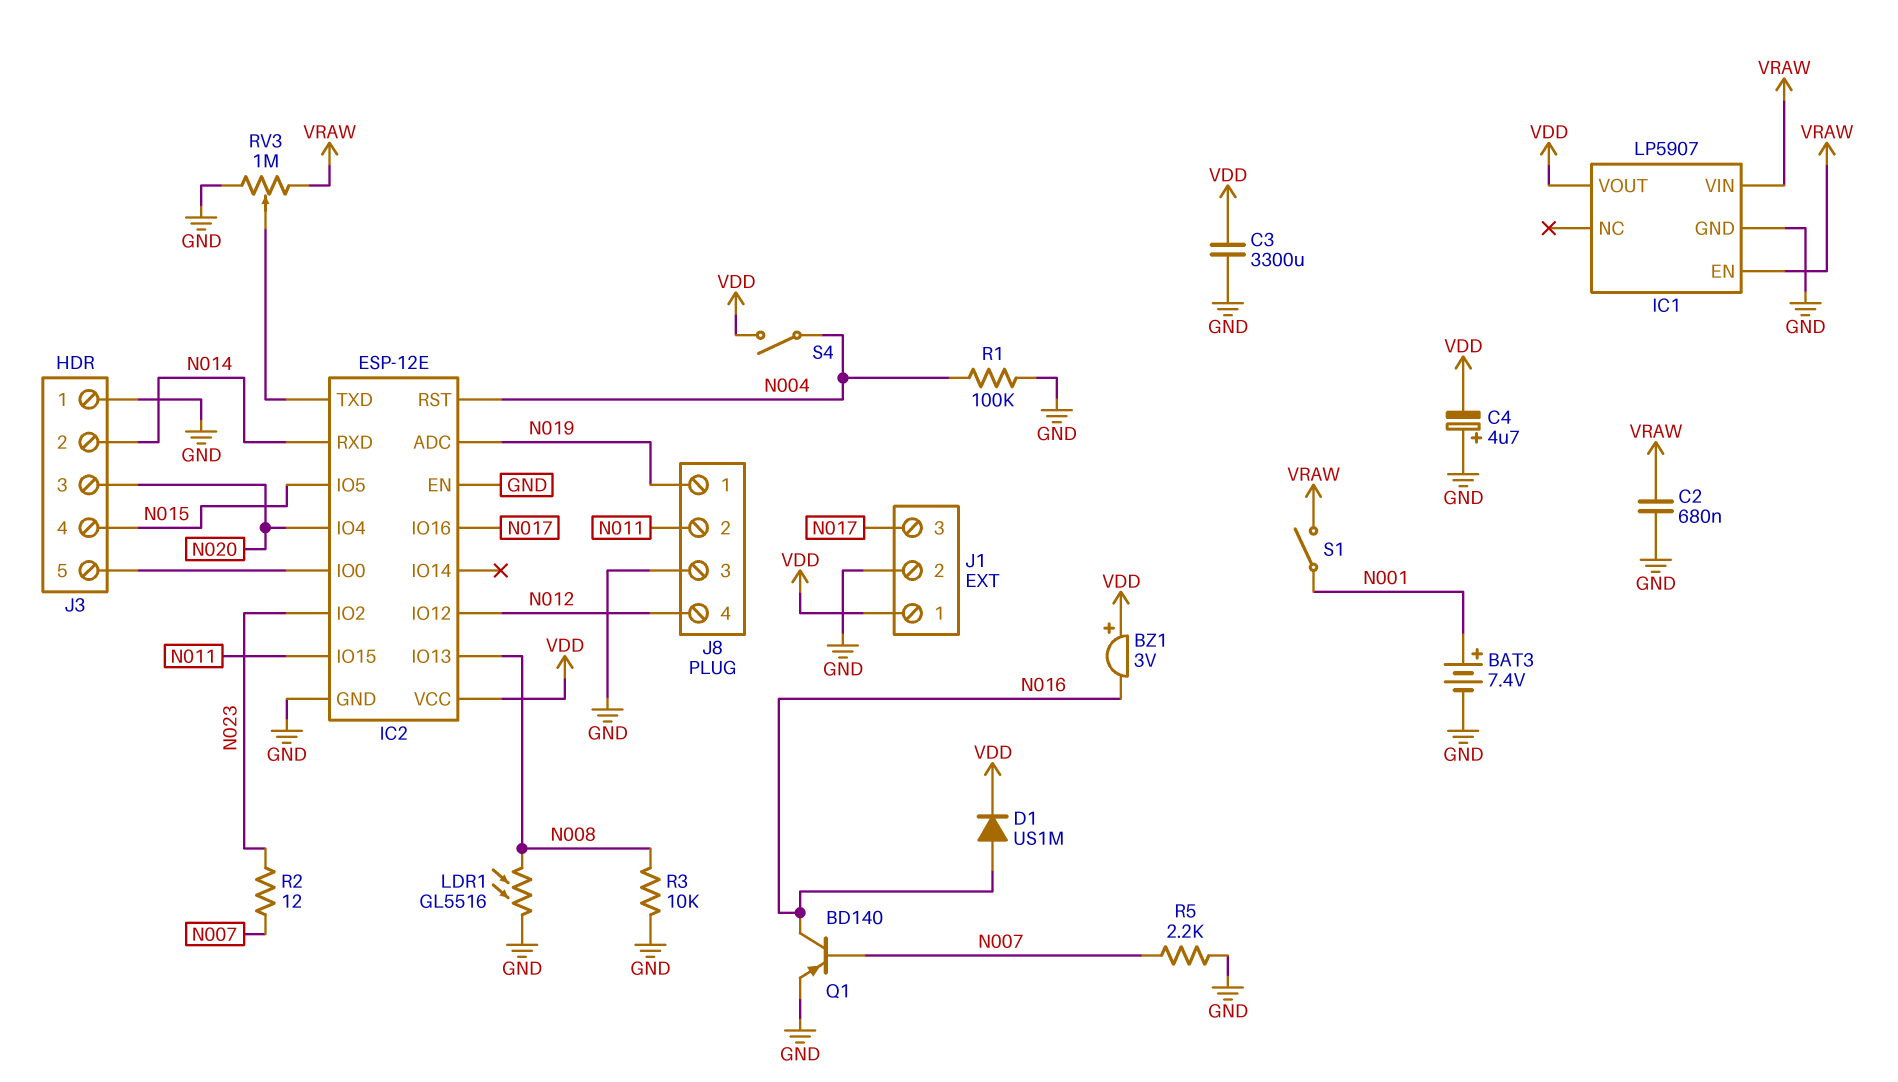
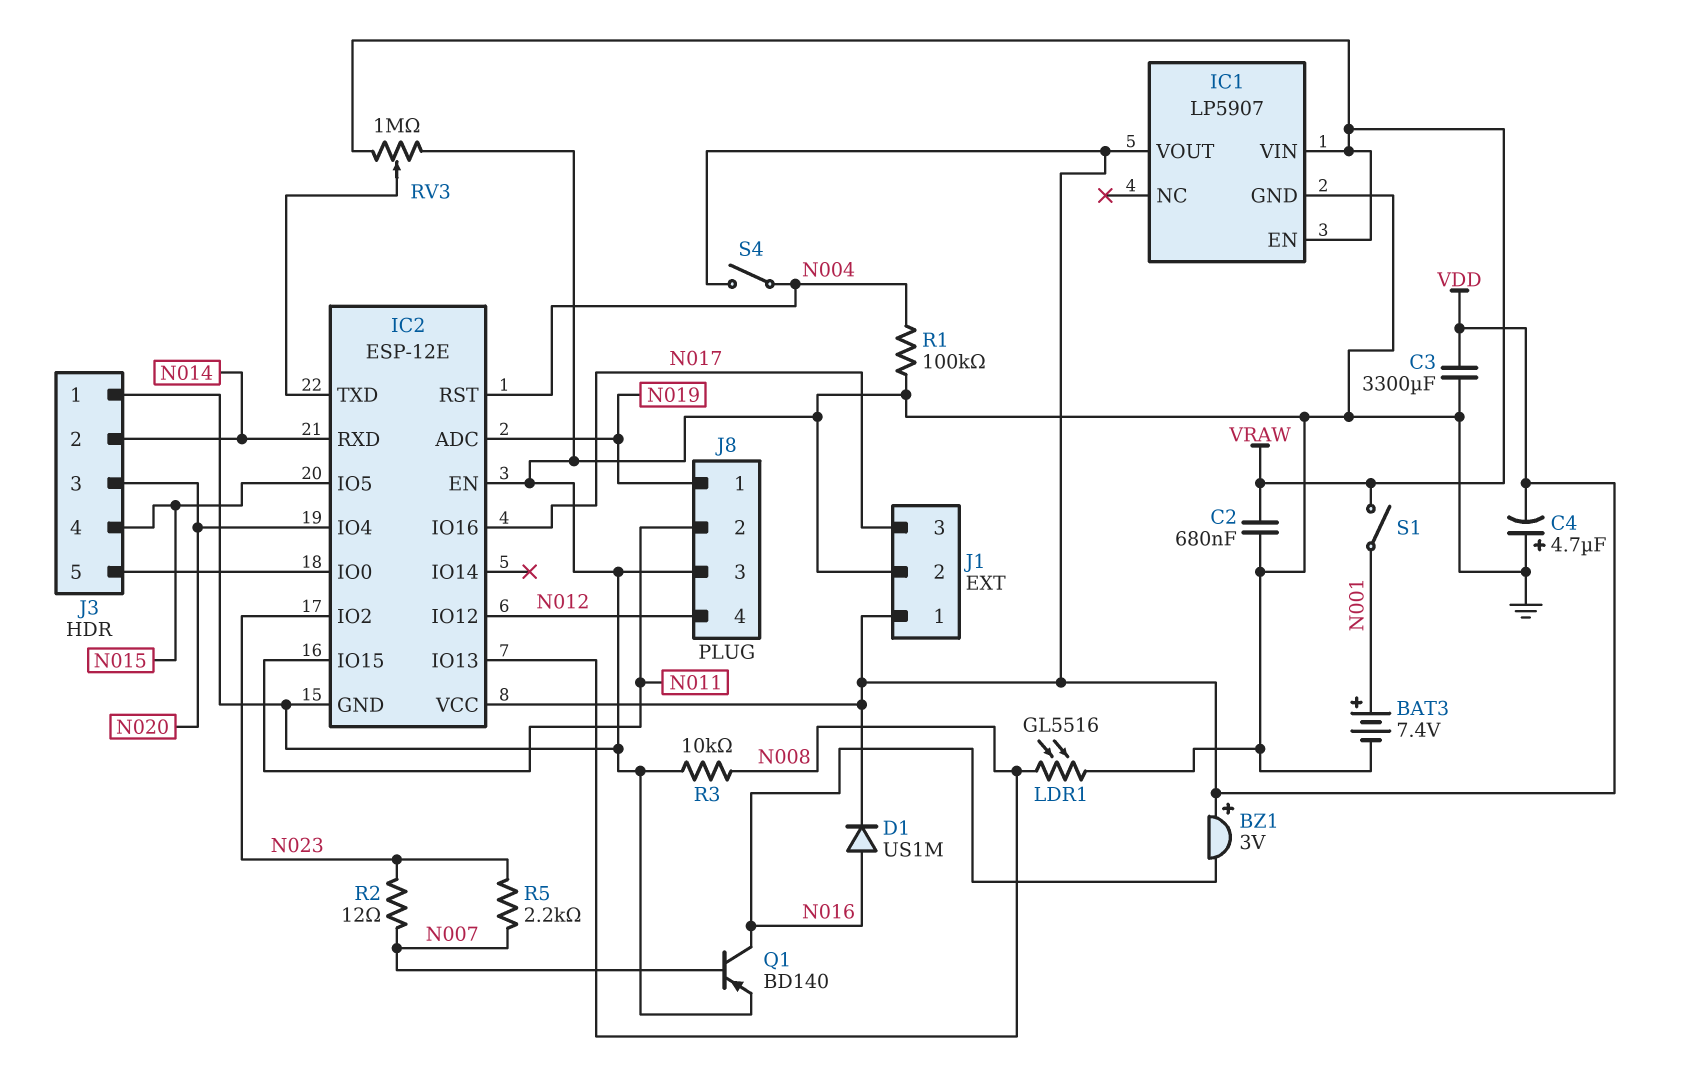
R5: 2.2k (GND, N007) -> 2.2k (N007, N023)

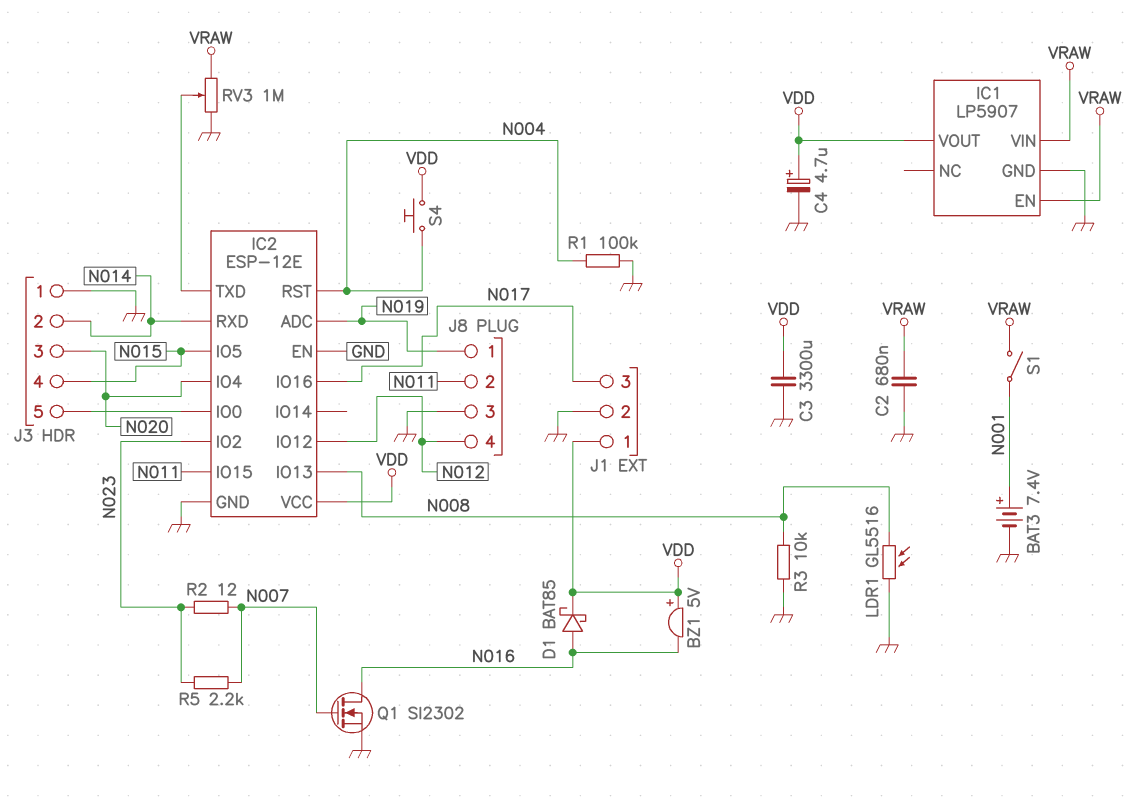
BZ1: buzzer 3V (plus VDD, minus N016) -> buzzer 5V (plus VDD, minus N016)
C4: 4.7uF (plus GND, minus VDD) -> 4.7uF (plus VDD, minus GND)
D1: diode US1M (A N016, K VDD) -> schottky BAT85 (A N016, K VDD)
Q1: PNP BD140 (B N007, C N016, E GND) -> NMOS SI2302 (G N007, D N016, S GND)
S4: switch (N004, VDD) -> button (N004, VDD)

